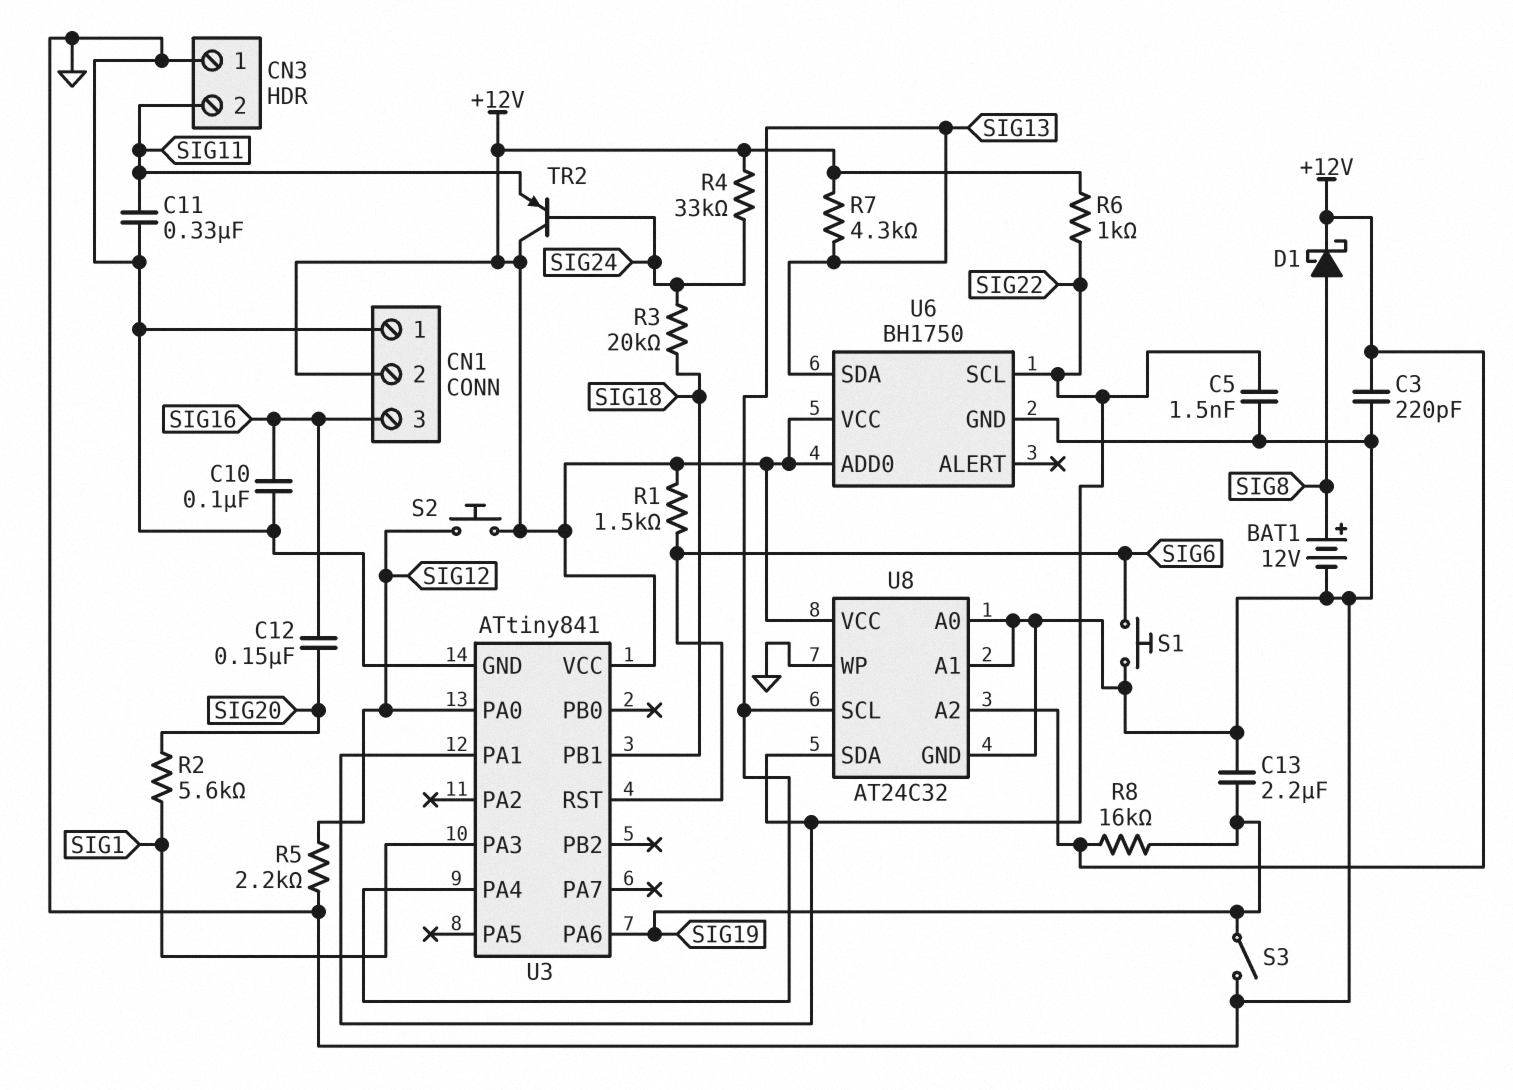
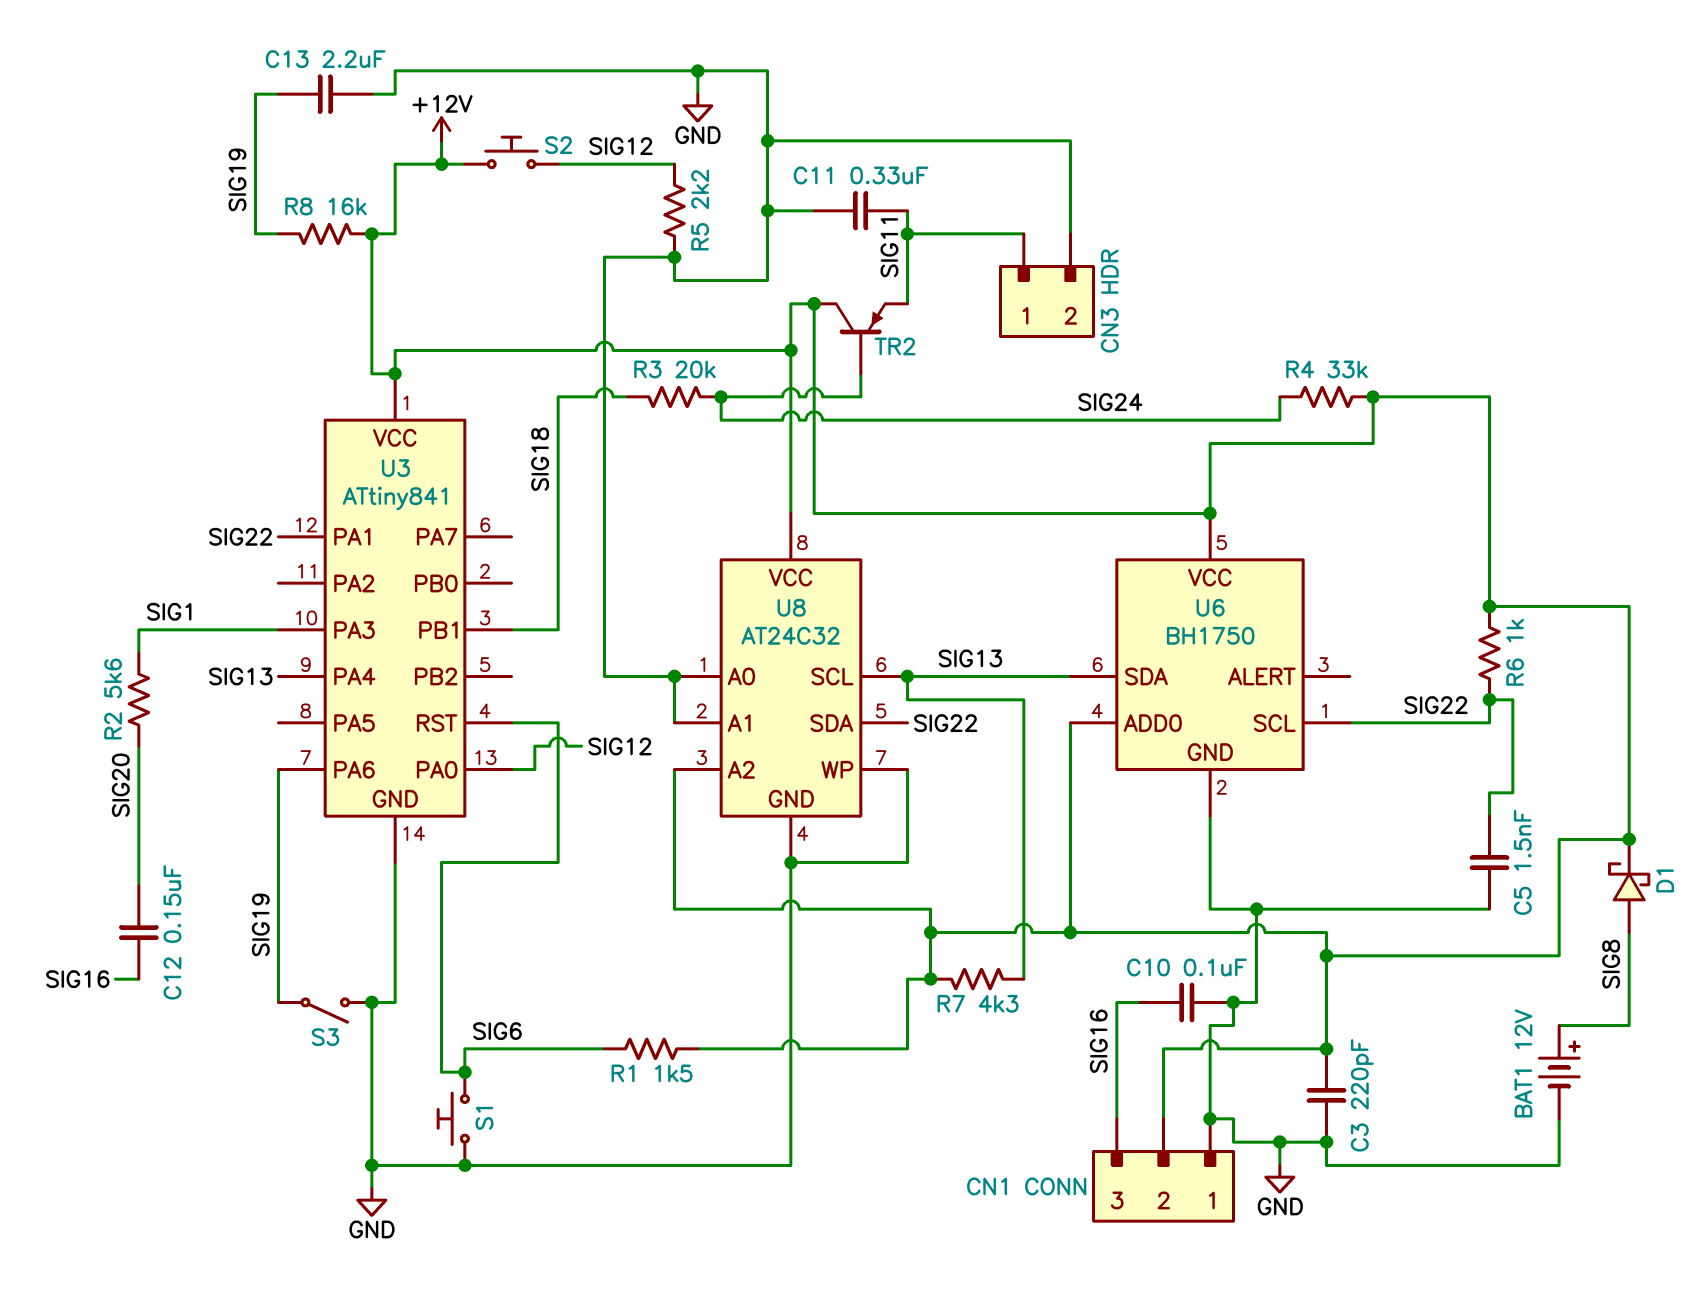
CN3 pin 1: GND -> SIG11
CN3 pin 2: SIG11 -> GND

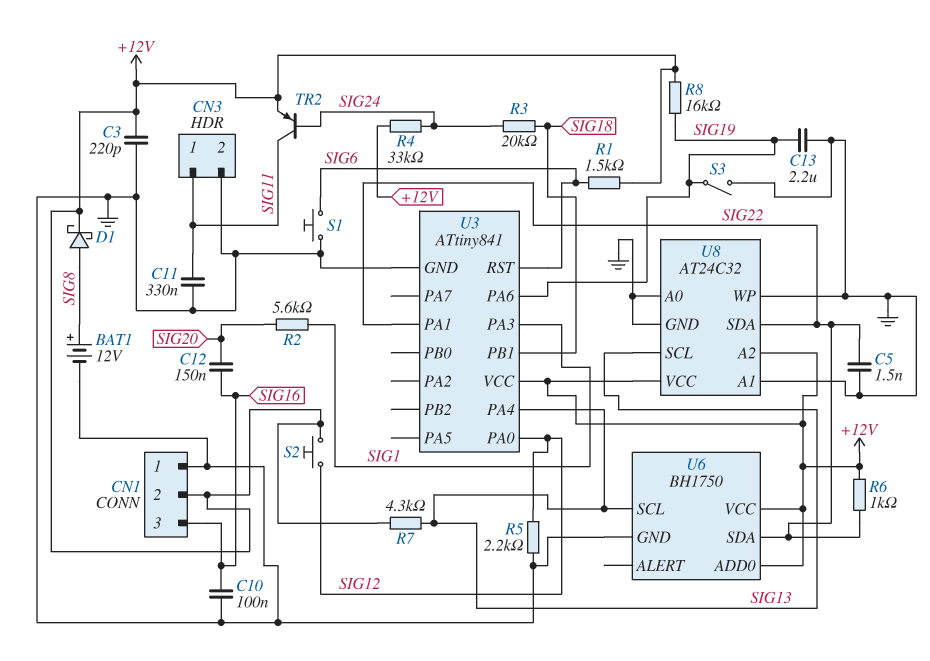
TR2: PNP (B SIG24, C +12V, E SIG11) -> PNP (B SIG24, C SIG11, E +12V)
U6 pin SCL: SIG22 -> SIG13
U6 pin SDA: SIG13 -> SIG22

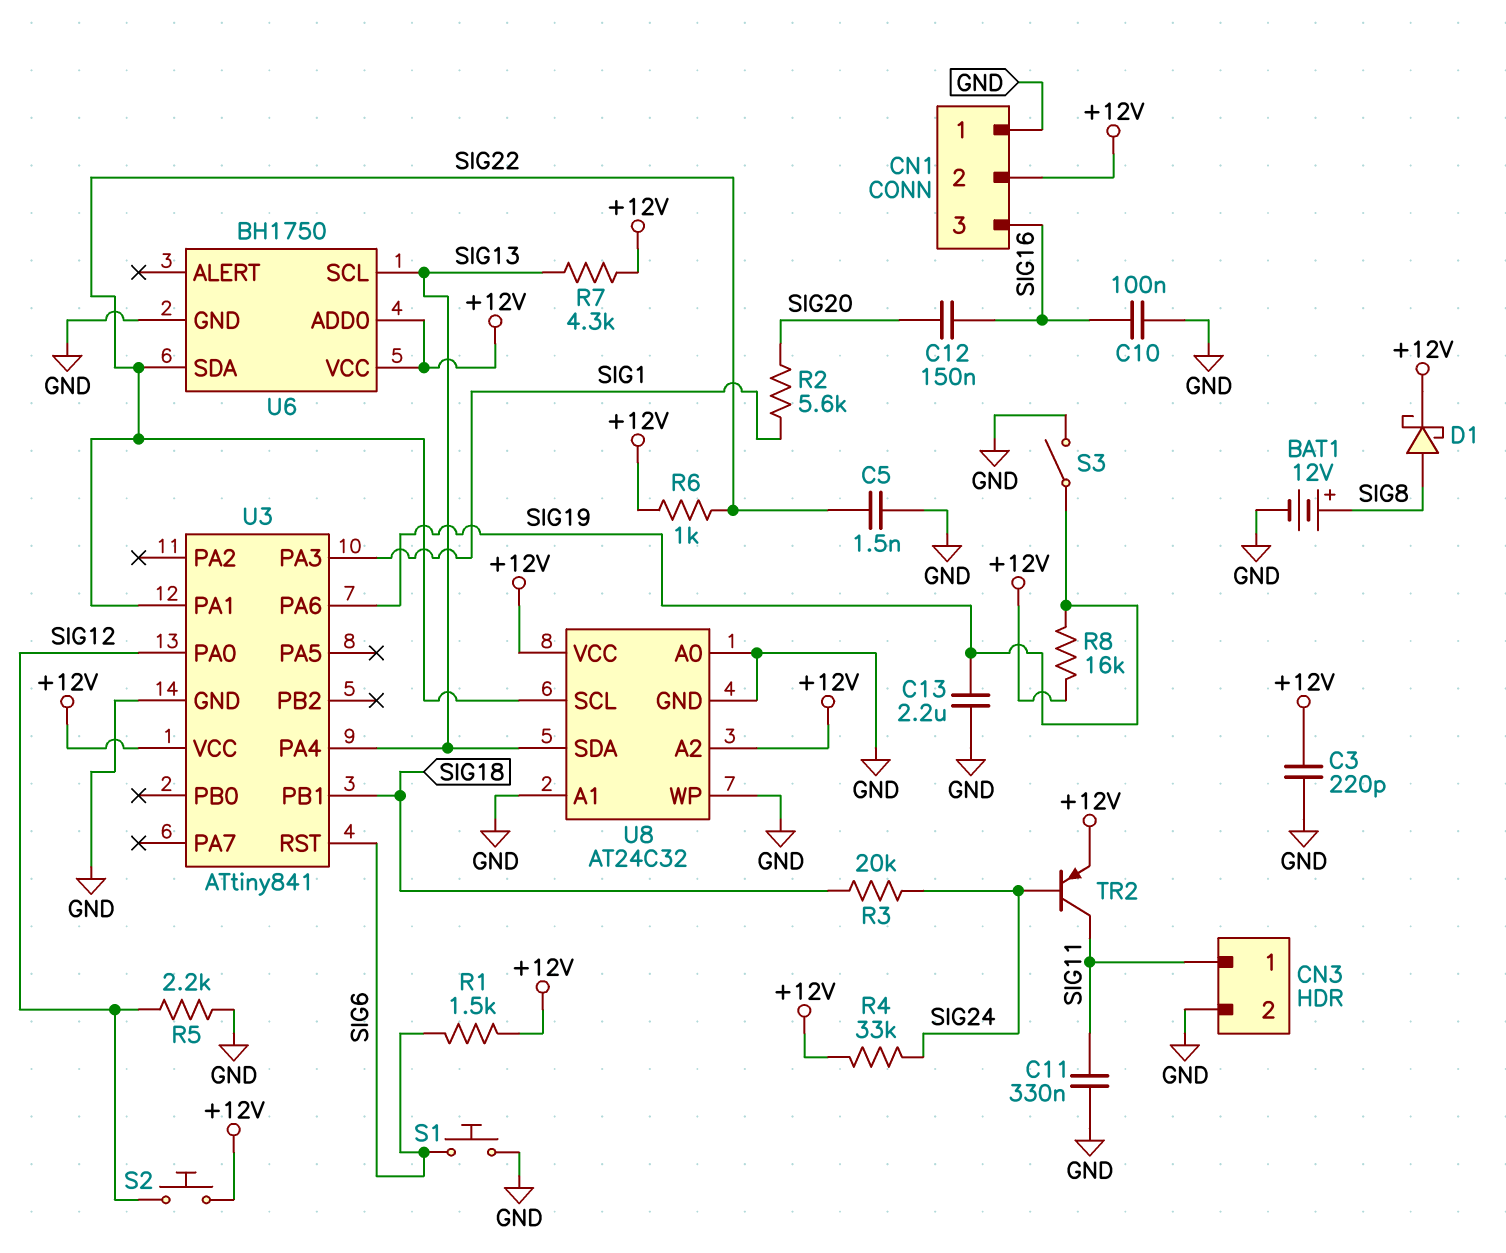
U8 pin SCL: SIG13 -> SIG22
U8 pin SDA: SIG22 -> SIG13

